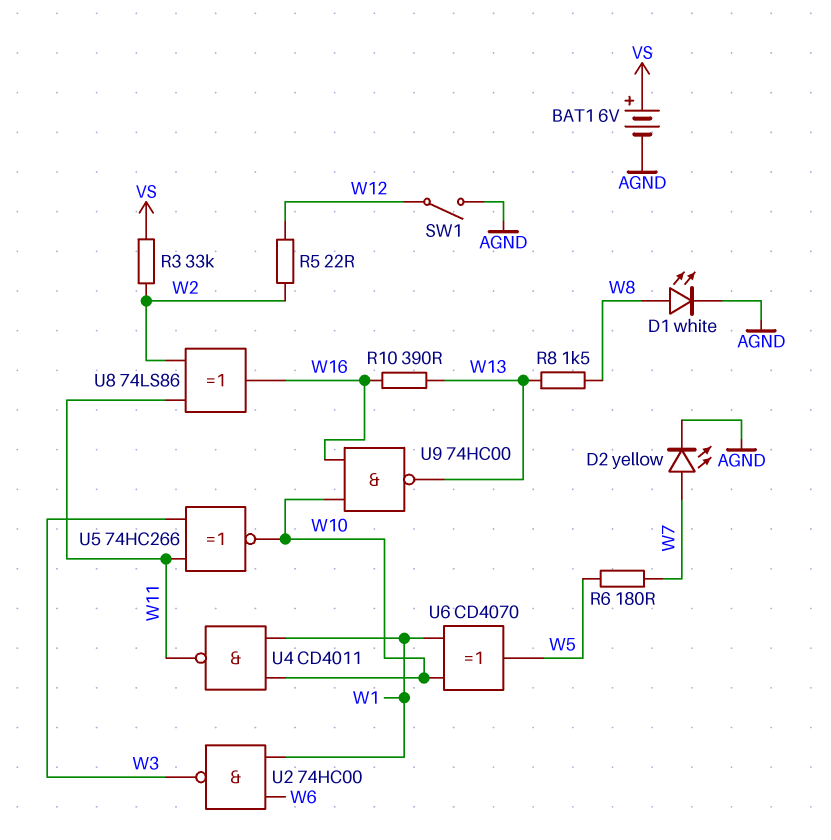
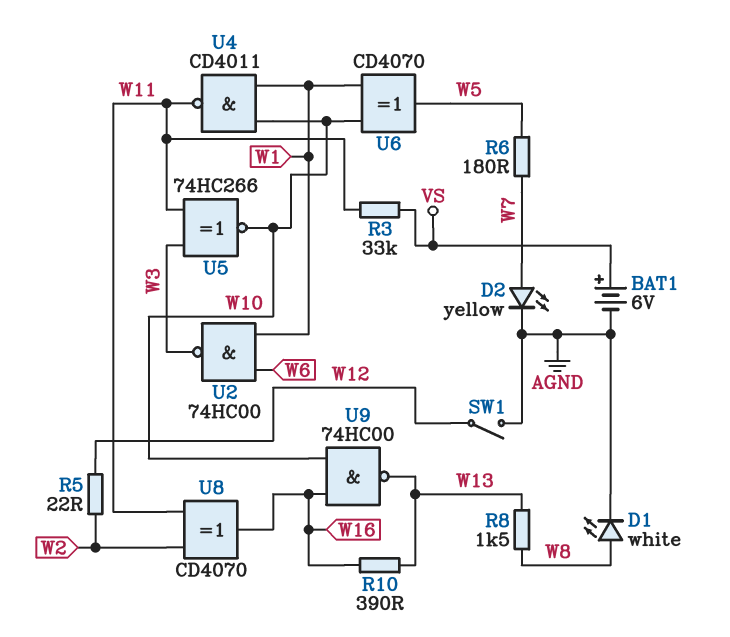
R3: 33k (VS, W2) -> 33k (VS, W11)
U8: XOR 74LS86 (in W2, in W11, out W16) -> XOR CD4070 (in W2, in W11, out W16)

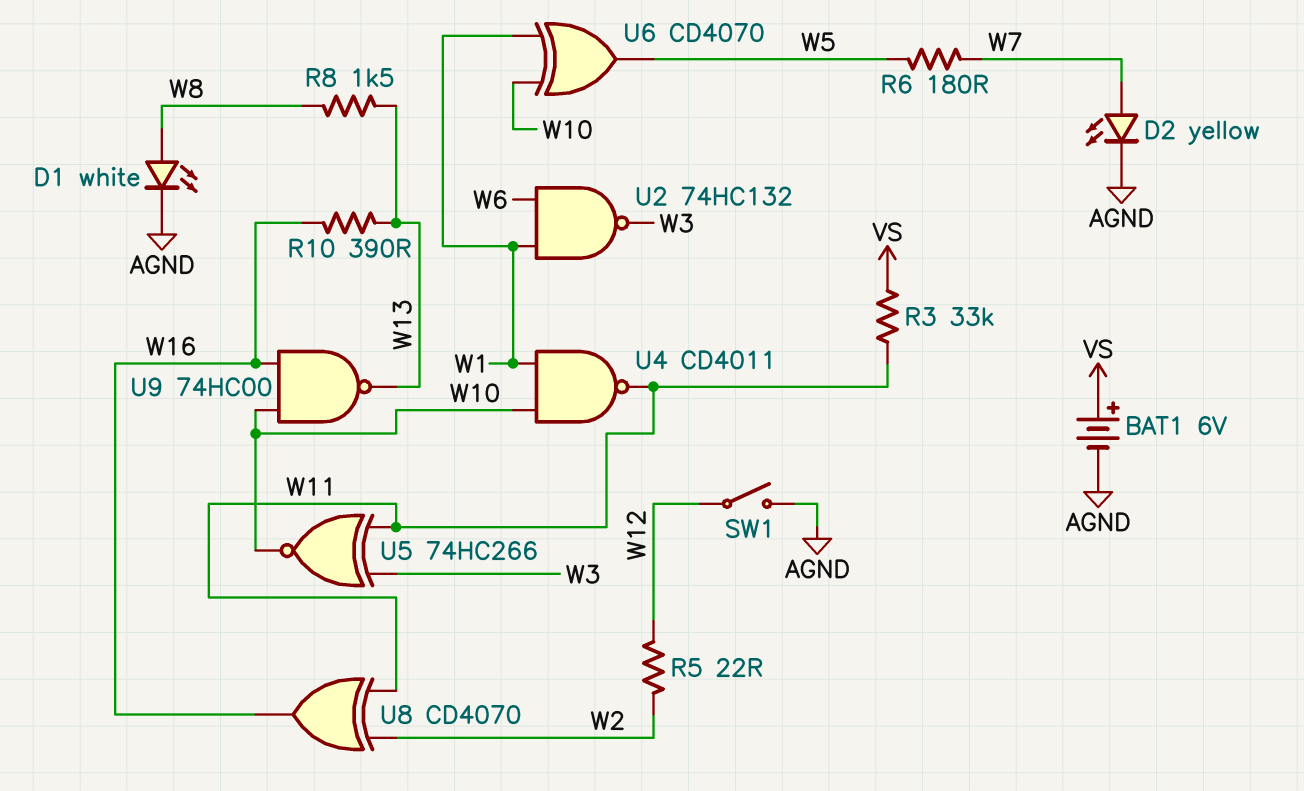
U2: NAND 74HC00 (in W1, in W6, out W3) -> NAND 74HC132 (in W1, in W6, out W3)

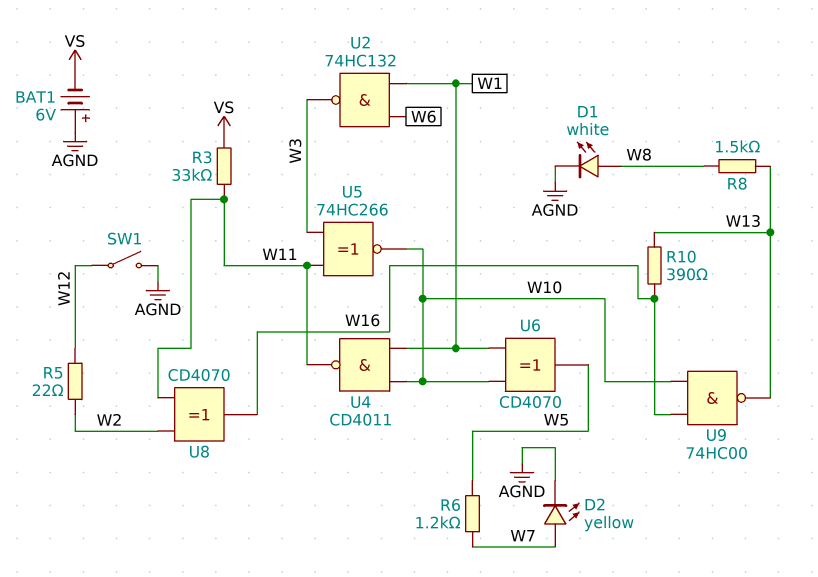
BAT1: 6V (plus VS, minus AGND) -> 6V (plus AGND, minus VS)
R6: 180 (W5, W7) -> 1.2k (W5, W7)

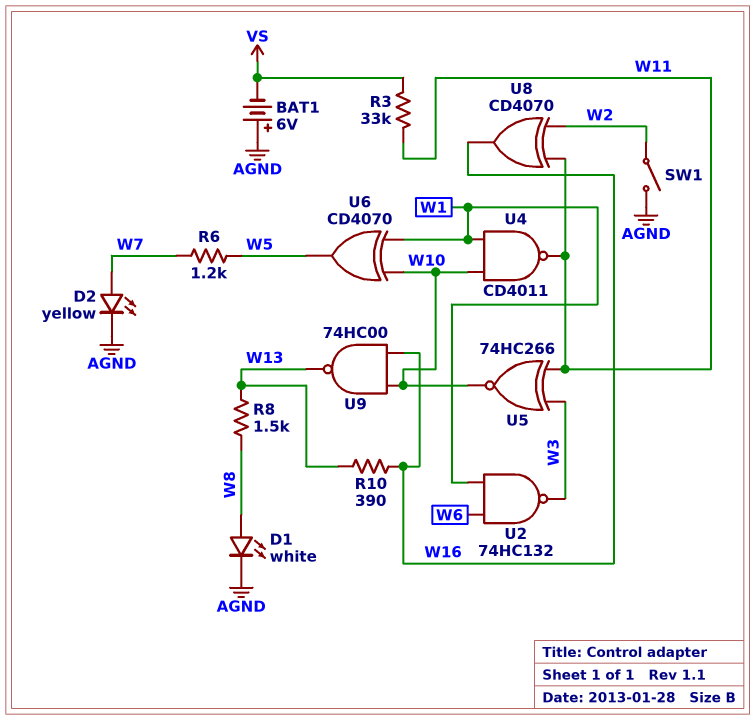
R5: 22 (W2, W12) -> none
SW1: switch (AGND, W12) -> switch (AGND, W2)

